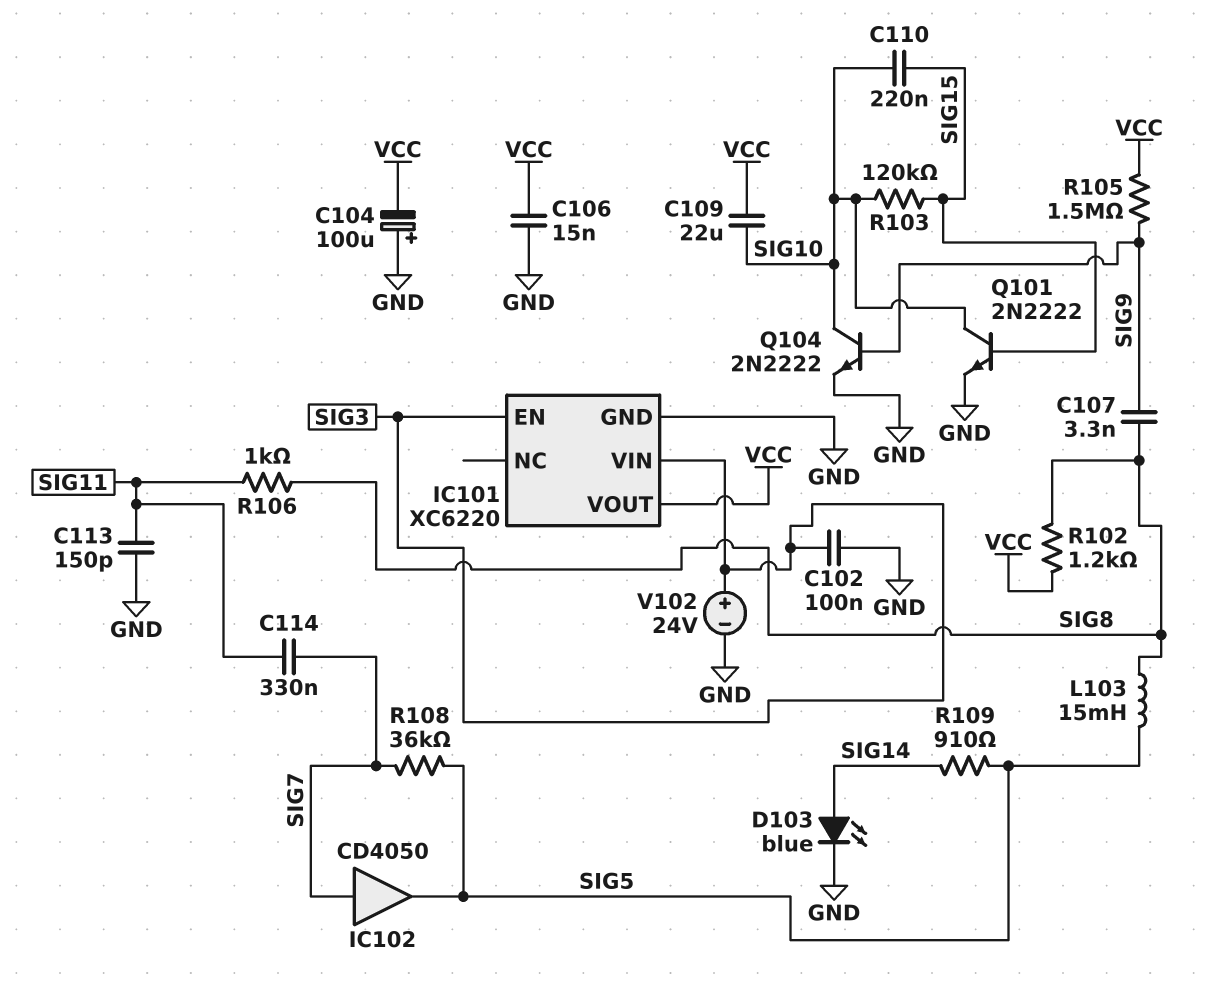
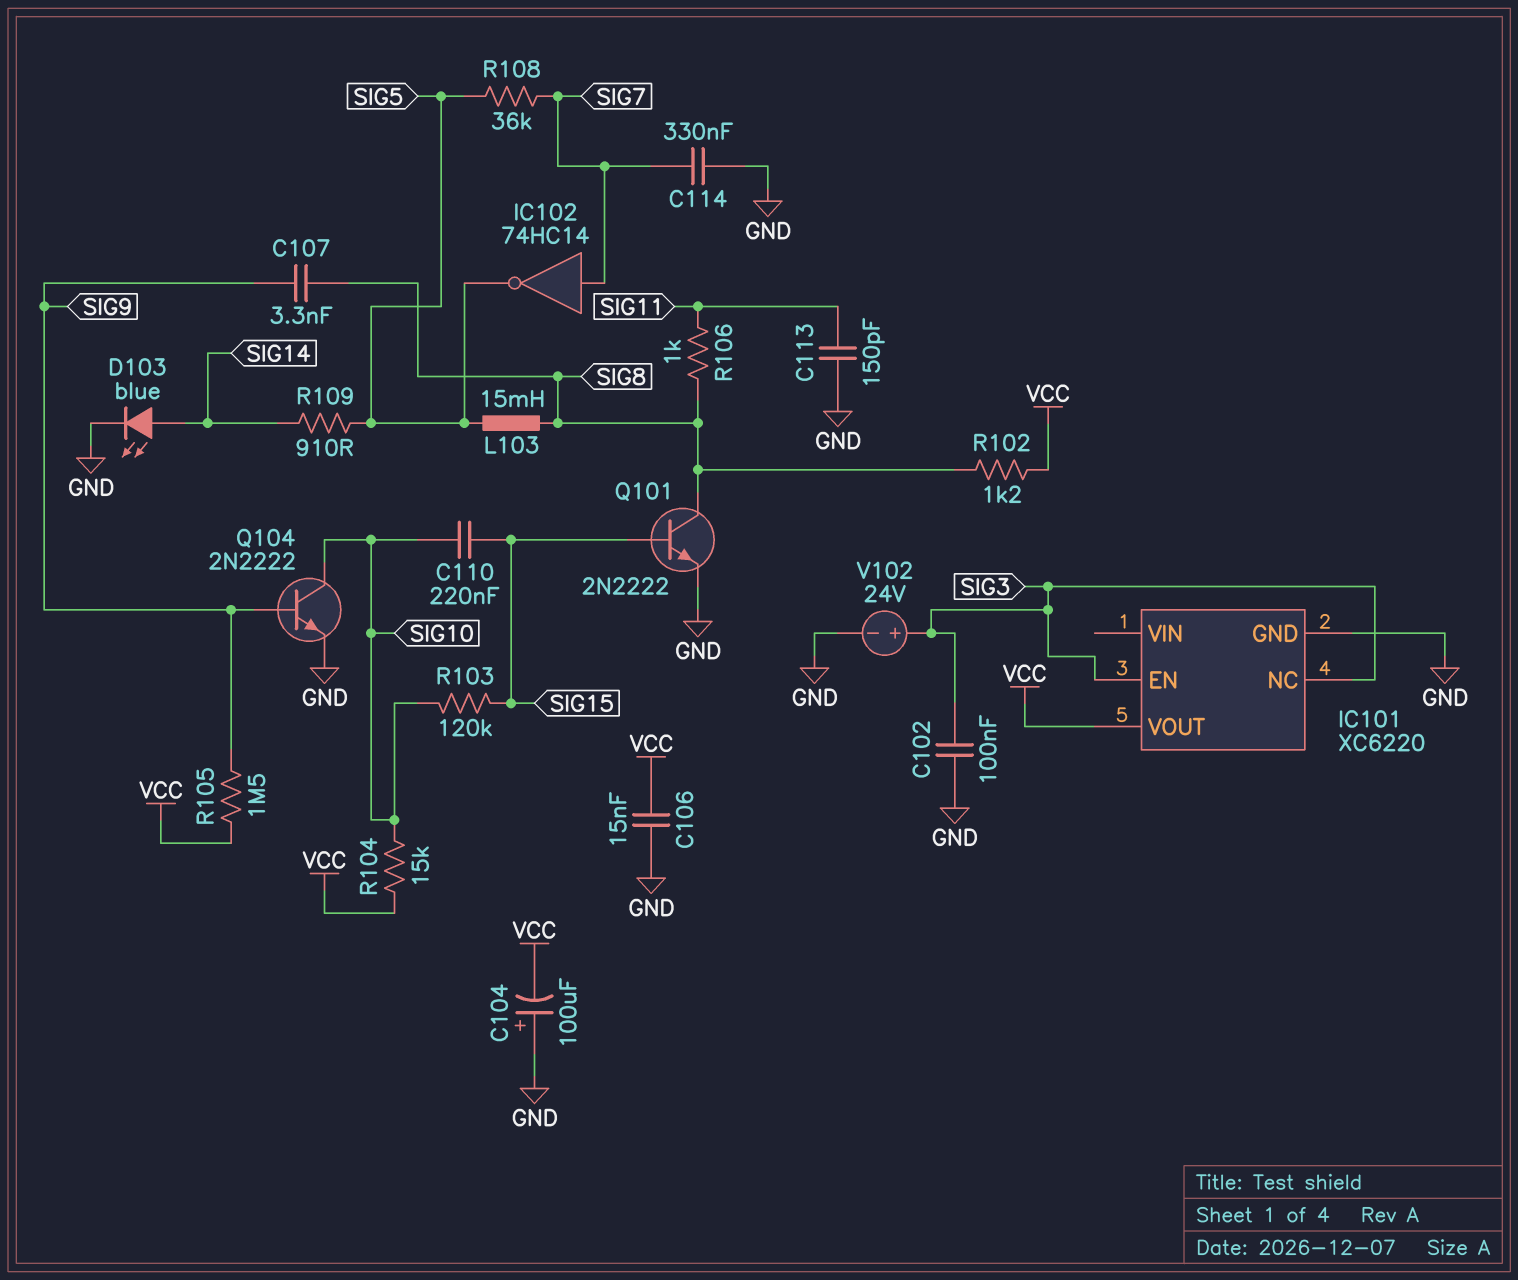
C109: 22uF (SIG10, VCC) -> none
C114: 330nF (SIG7, SIG11) -> 330nF (GND, SIG7)
IC101 pin NC: none -> SIG3
IC101 pin VIN: SIG3 -> none
IC102: buffer CD4050 (in SIG7, out SIG5) -> NOT 74HC14 (in SIG7, out SIG5)
Q101: NPN 2N2222 (B SIG15, C SIG10, E GND) -> NPN 2N2222 (B SIG15, C SIG8, E GND)
R104: none -> 15k (SIG10, VCC)

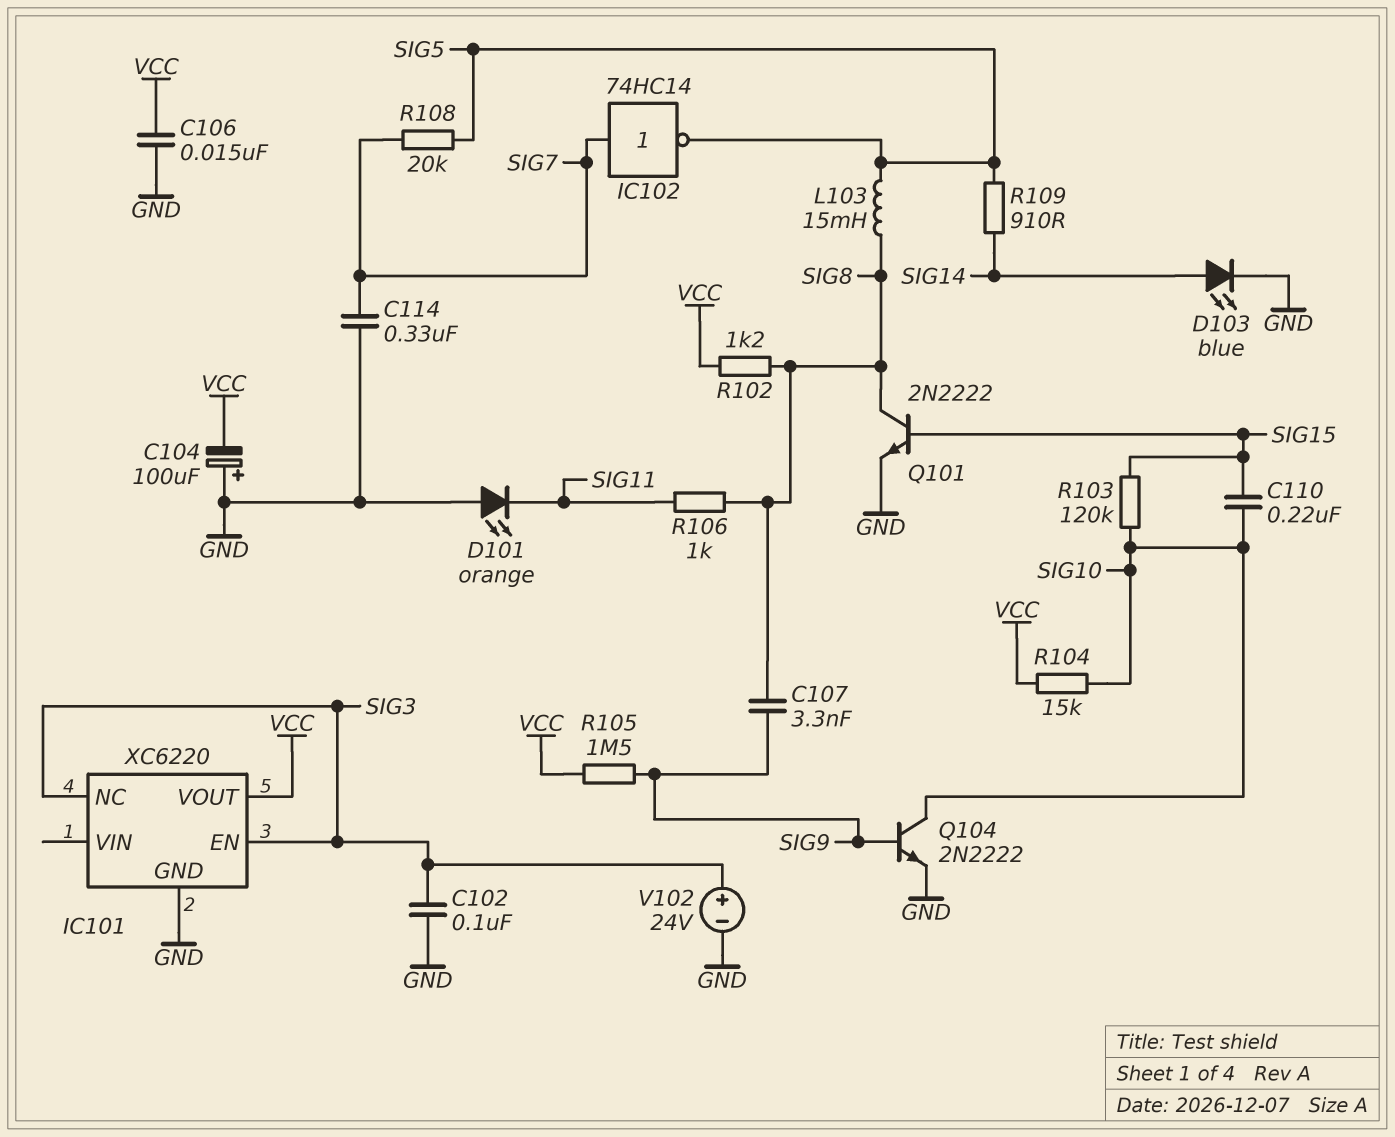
C113: 150pF (GND, SIG11) -> none
D101: none -> LED orange (A GND, K SIG11)
R108: 36k (SIG5, SIG7) -> 20k (SIG5, SIG7)

